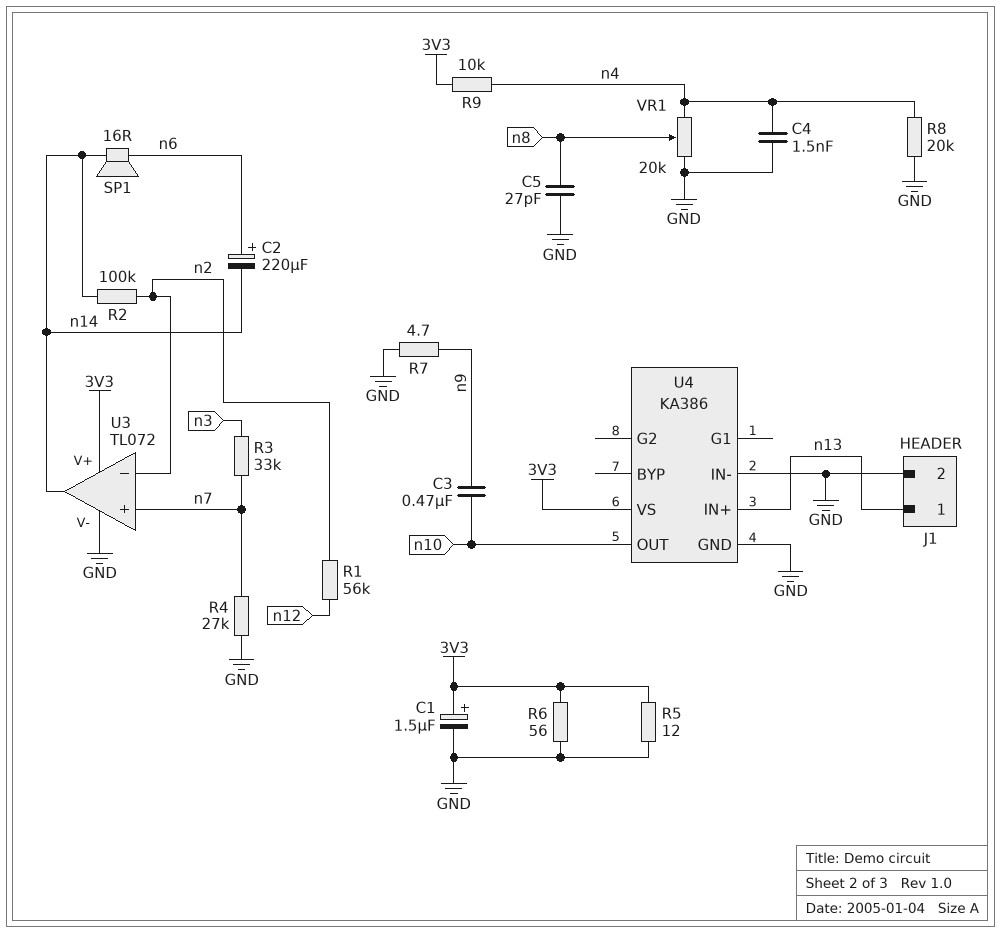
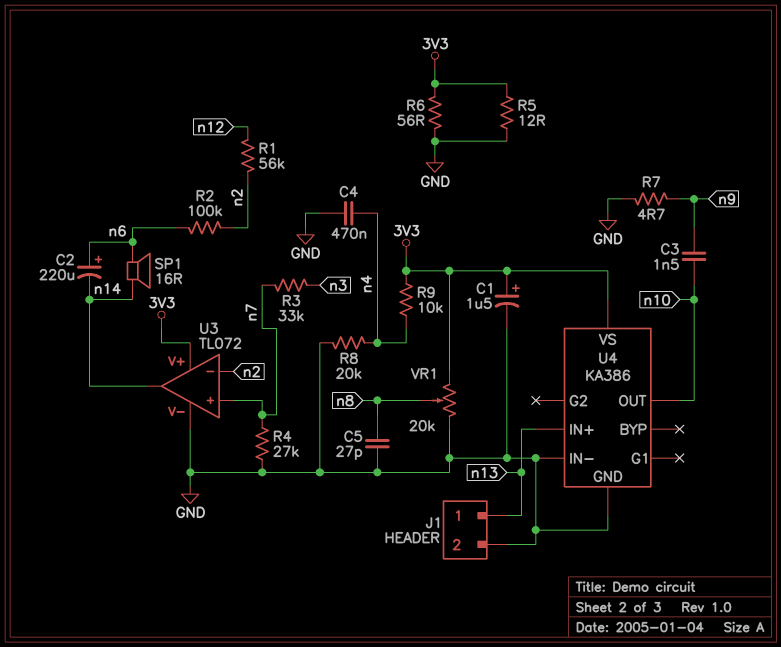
C3: 470nF (n9, n10) -> 1.5nF (n9, n10)
C4: 1.5nF (GND, n4) -> 470nF (GND, n4)
R2: 100k (n2, n14) -> 100k (n2, n6)
VR1: 20k (GND, n4, wiper n8) -> 20k (3V3, GND, wiper n8)

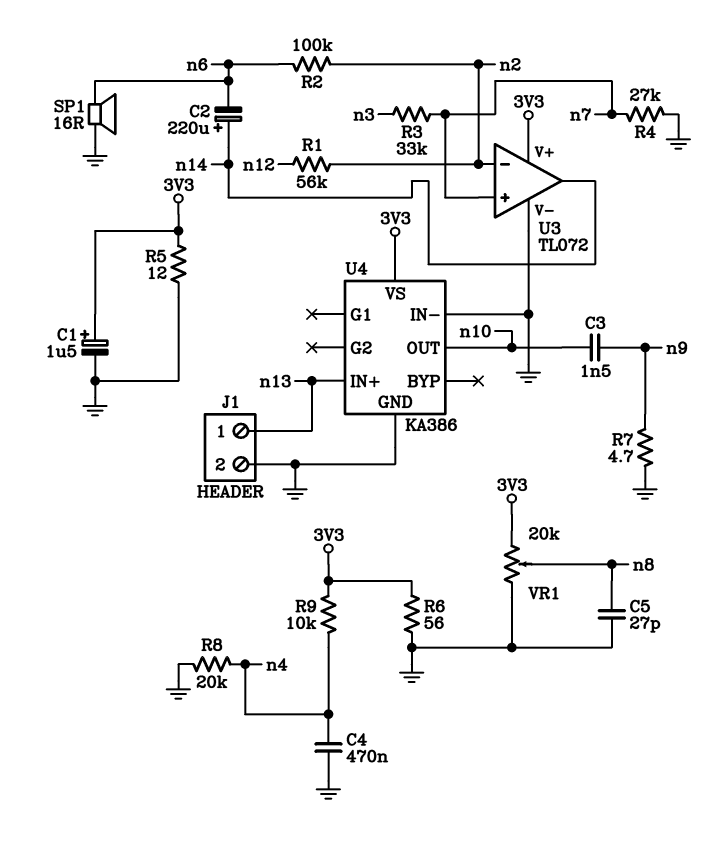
C2: 220uF (plus n6, minus n14) -> 220uF (plus n14, minus n6)
SP1: speaker 16R (n6, n14) -> speaker 16R (GND, n6)

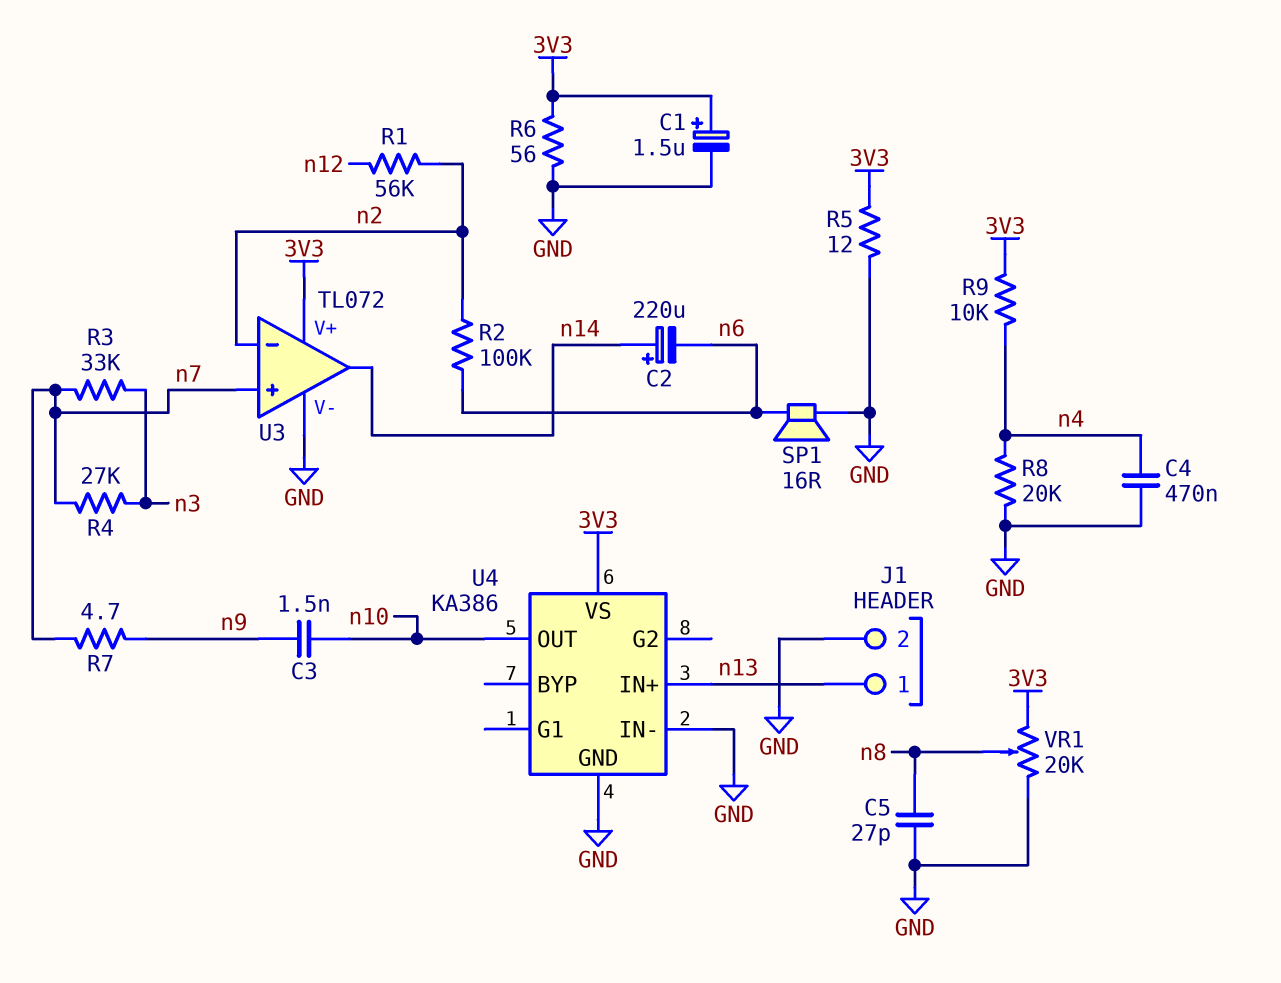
R4: 27k (GND, n7) -> 27k (n3, n7)
R7: 4.7 (GND, n9) -> 4.7 (n7, n9)

